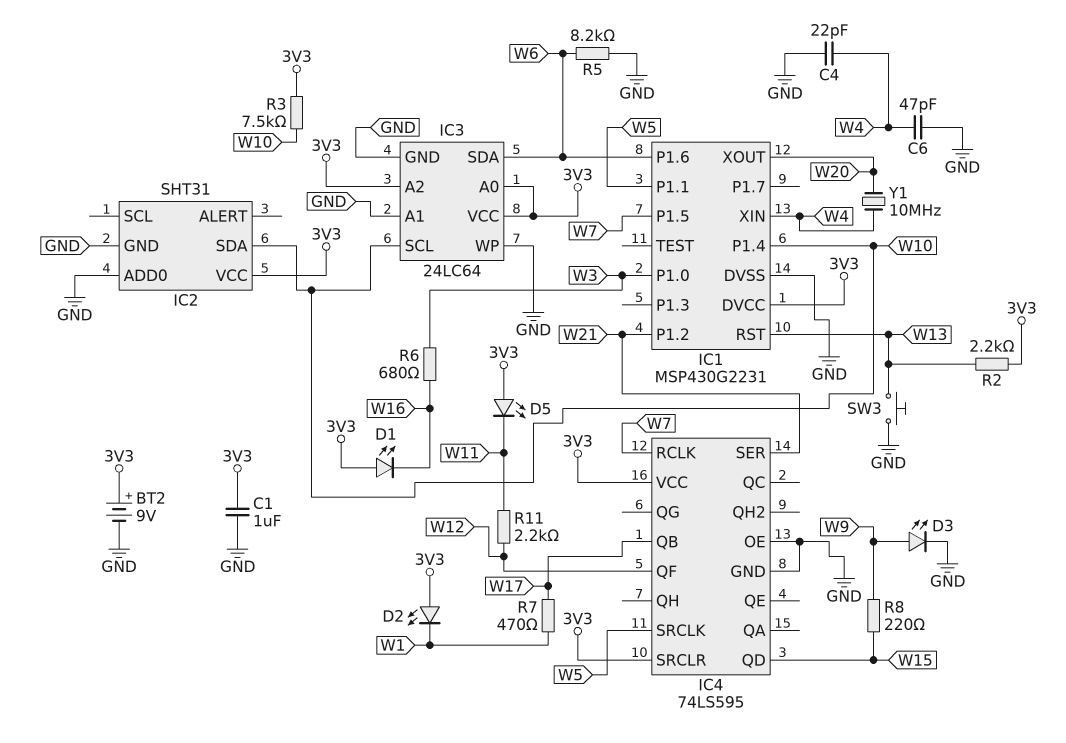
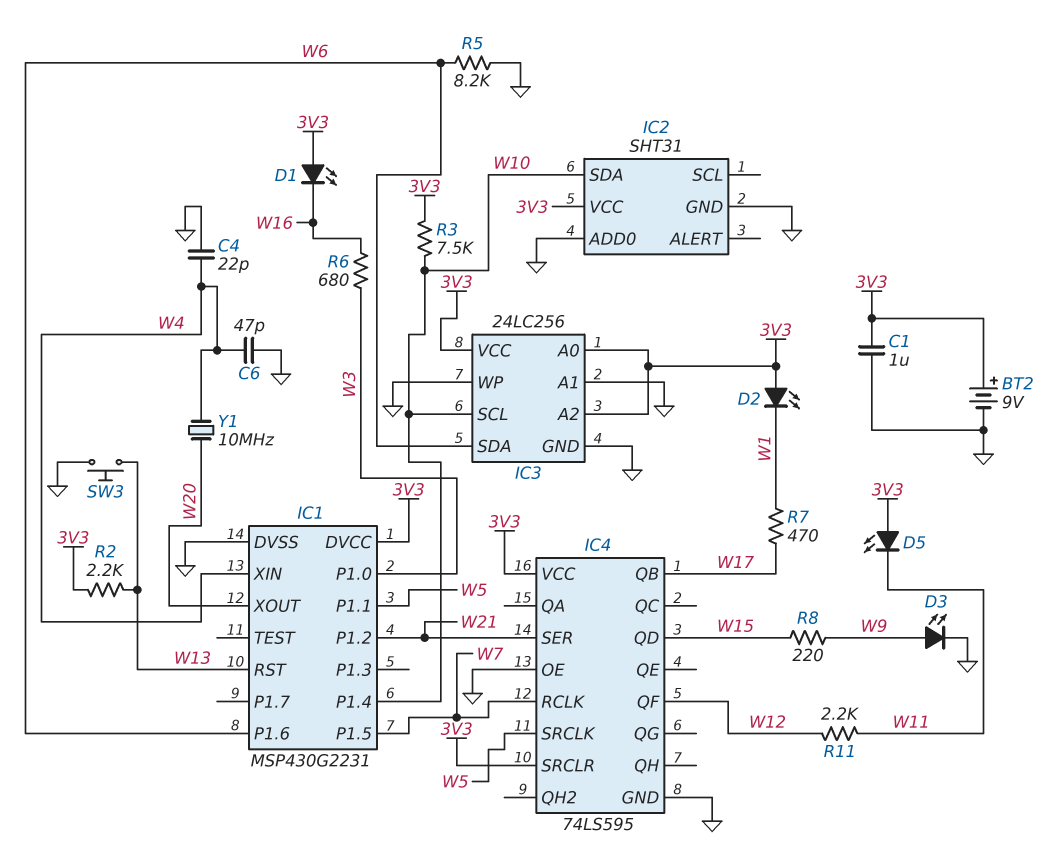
IC3: 24LC64 -> 24LC256

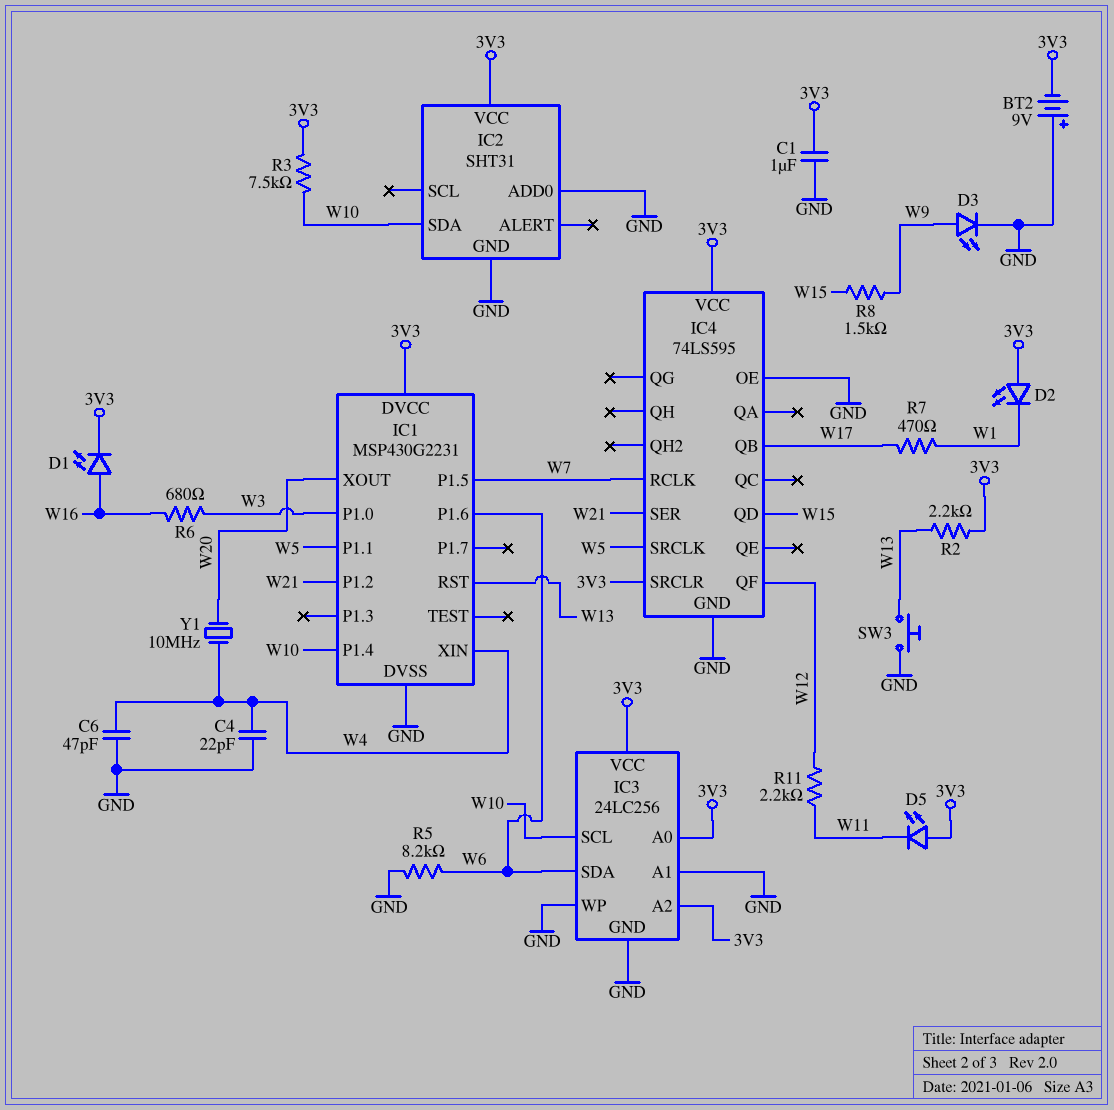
BT2: 9V (plus 3V3, minus GND) -> 9V (plus GND, minus 3V3)
D1: LED (A 3V3, K W16) -> LED (A W16, K 3V3)
R8: 220 (W9, W15) -> 1.5k (W9, W15)

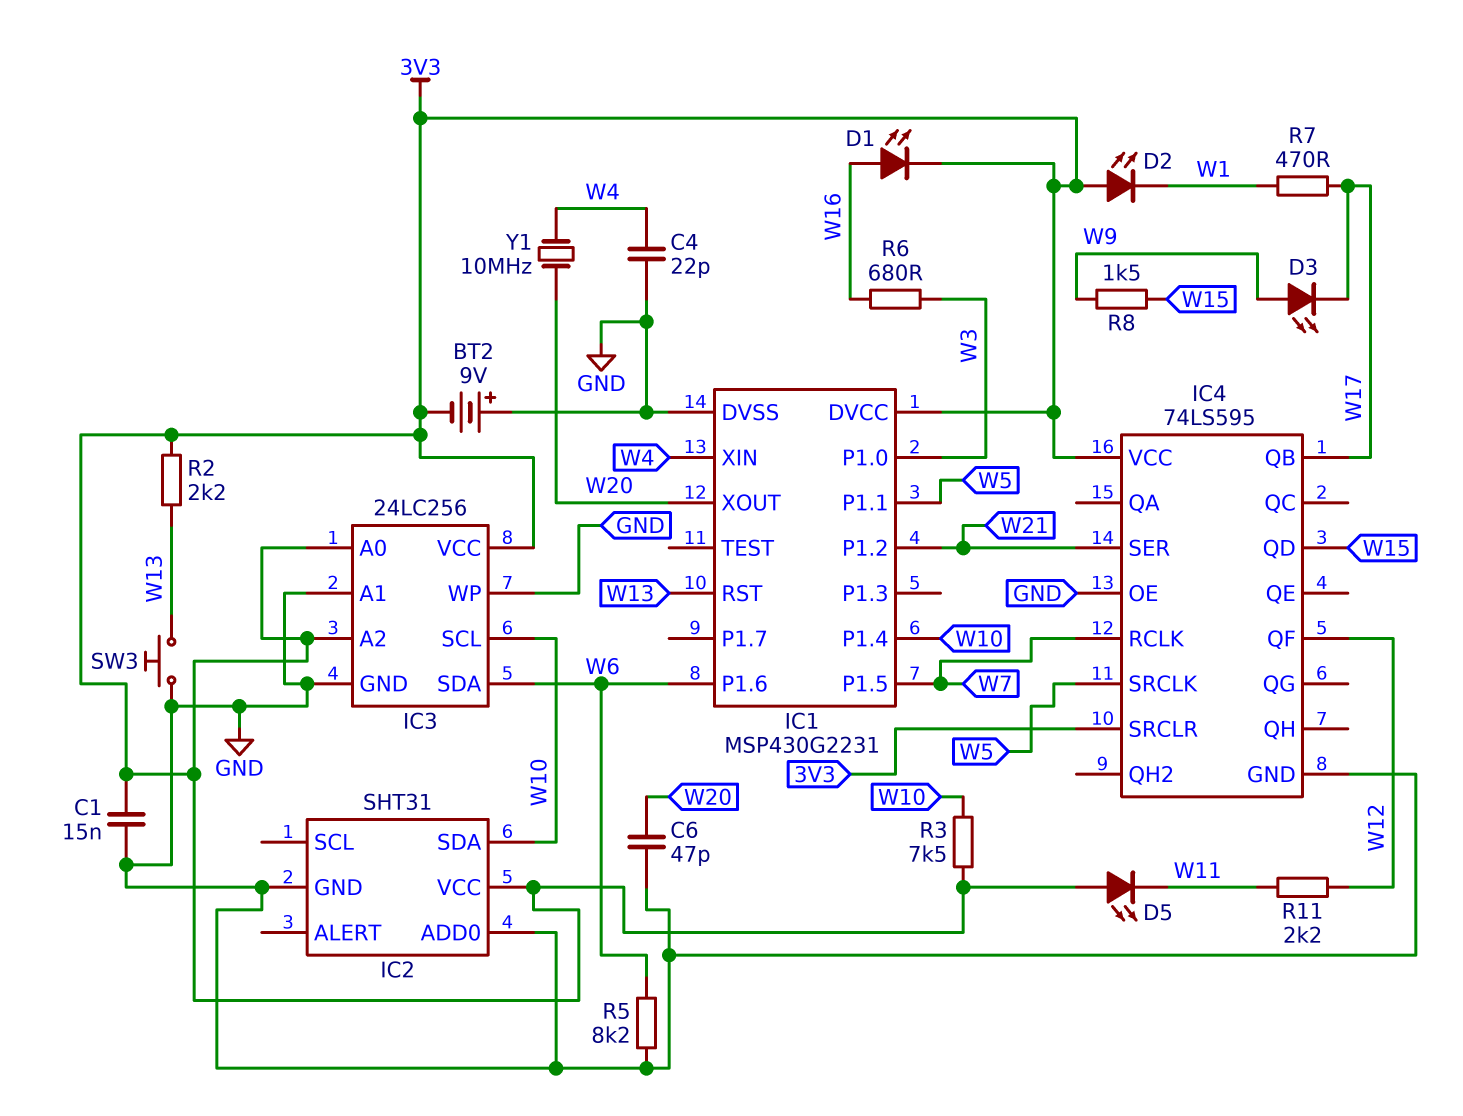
C1: 1uF (3V3, GND) -> 15nF (3V3, GND)
C6: 47pF (GND, W4) -> 47pF (GND, W20)
D3: LED (A W9, K GND) -> LED (A W9, K W17)

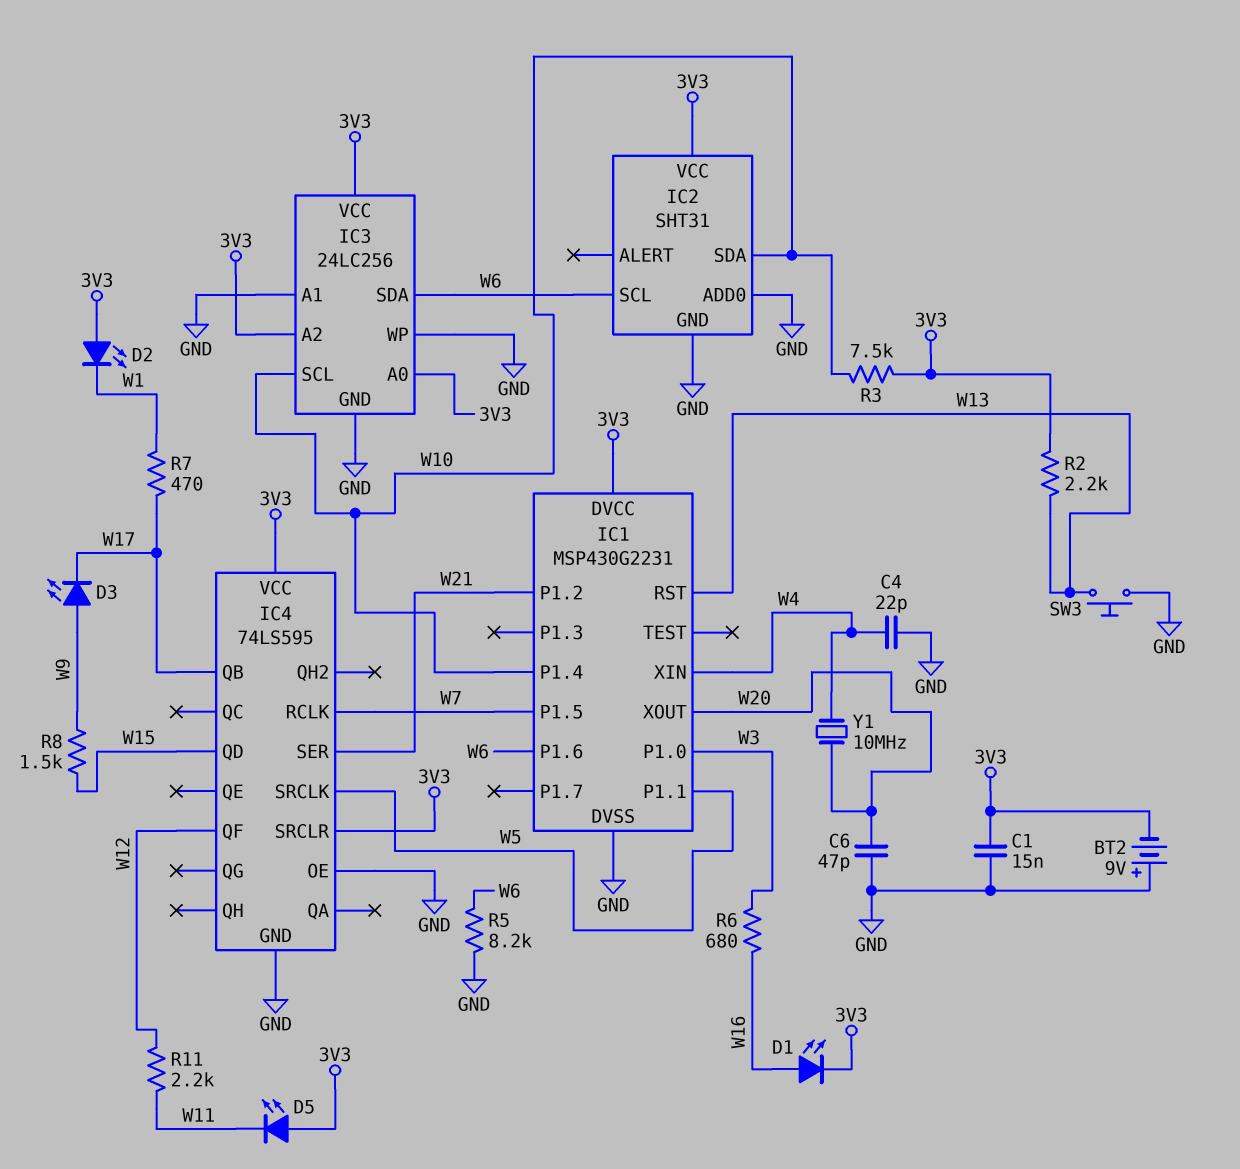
IC2 pin SCL: none -> W6

